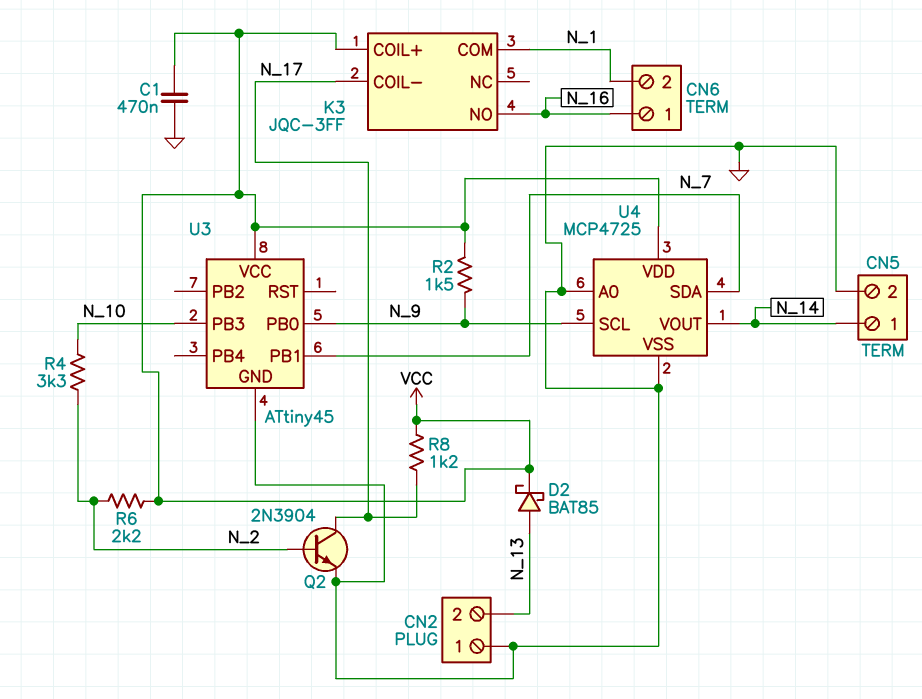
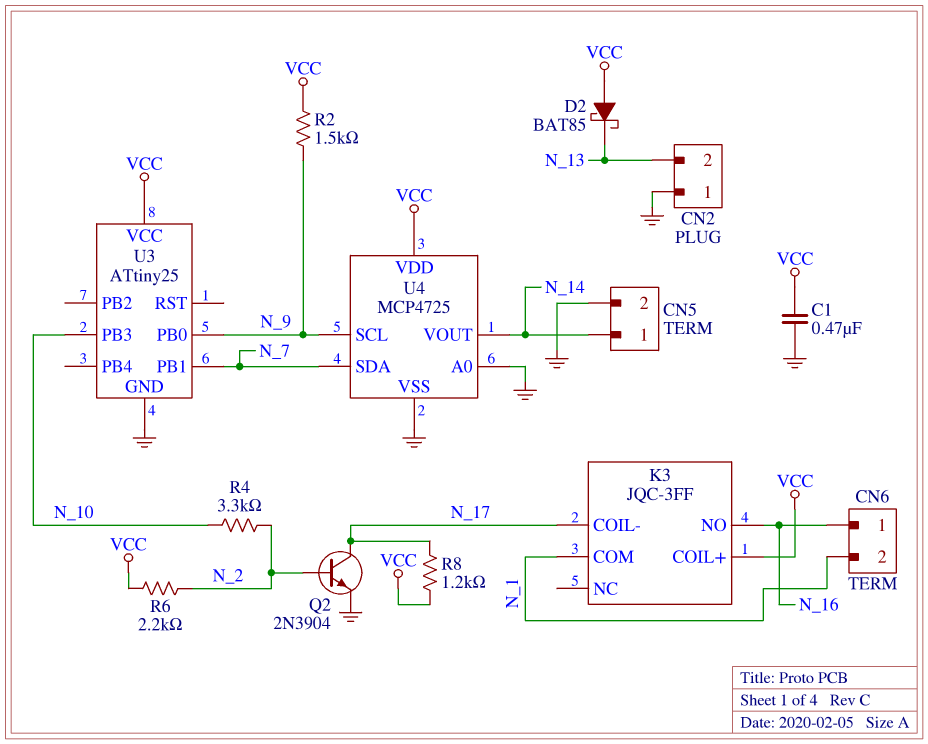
D2: schottky BAT85 (A N_13, K VCC) -> schottky BAT85 (A VCC, K N_13)
U3: ATtiny45 -> ATtiny25

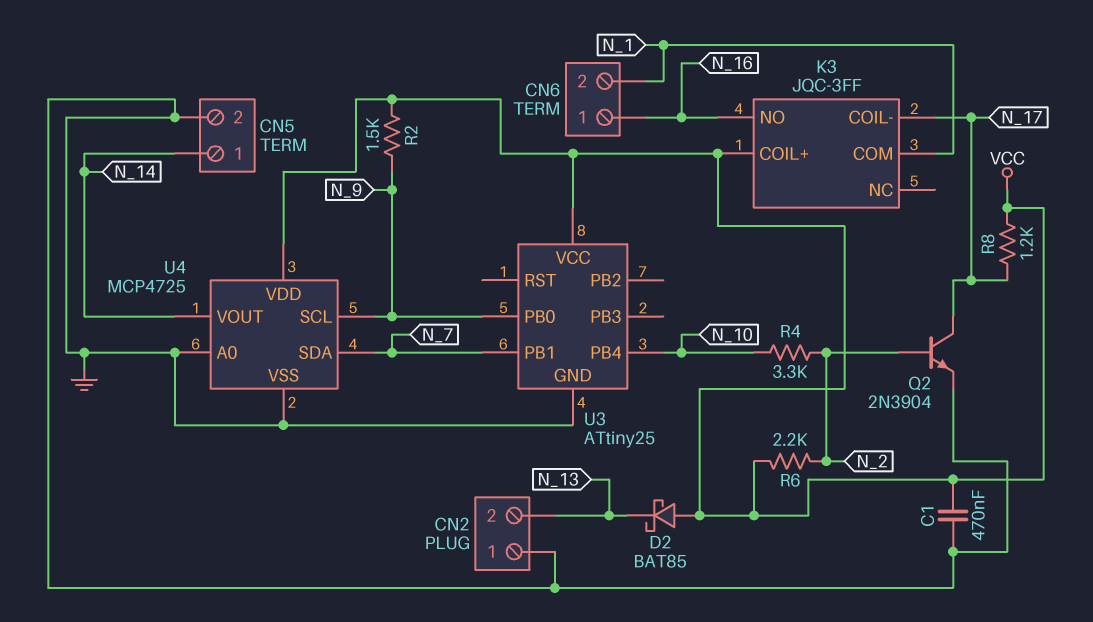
U3 pin PB3: N_10 -> none
U3 pin PB4: none -> N_10

